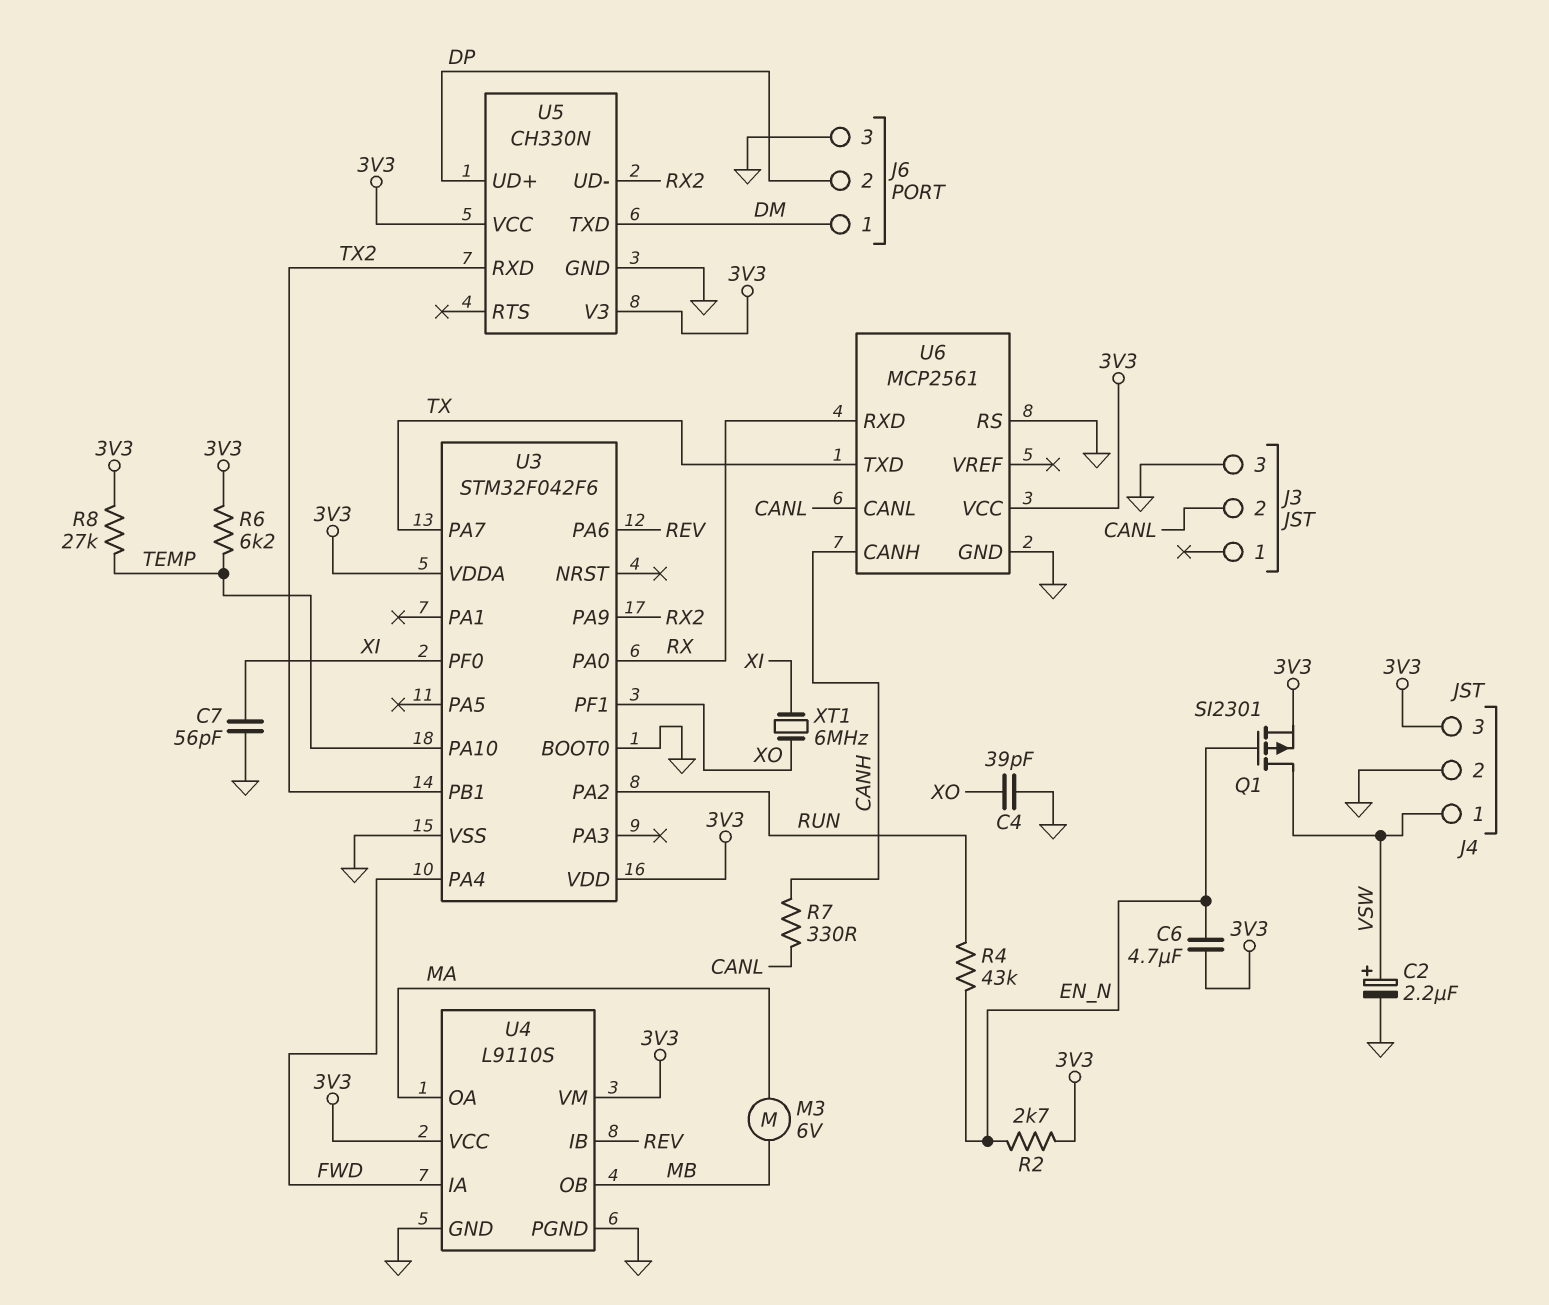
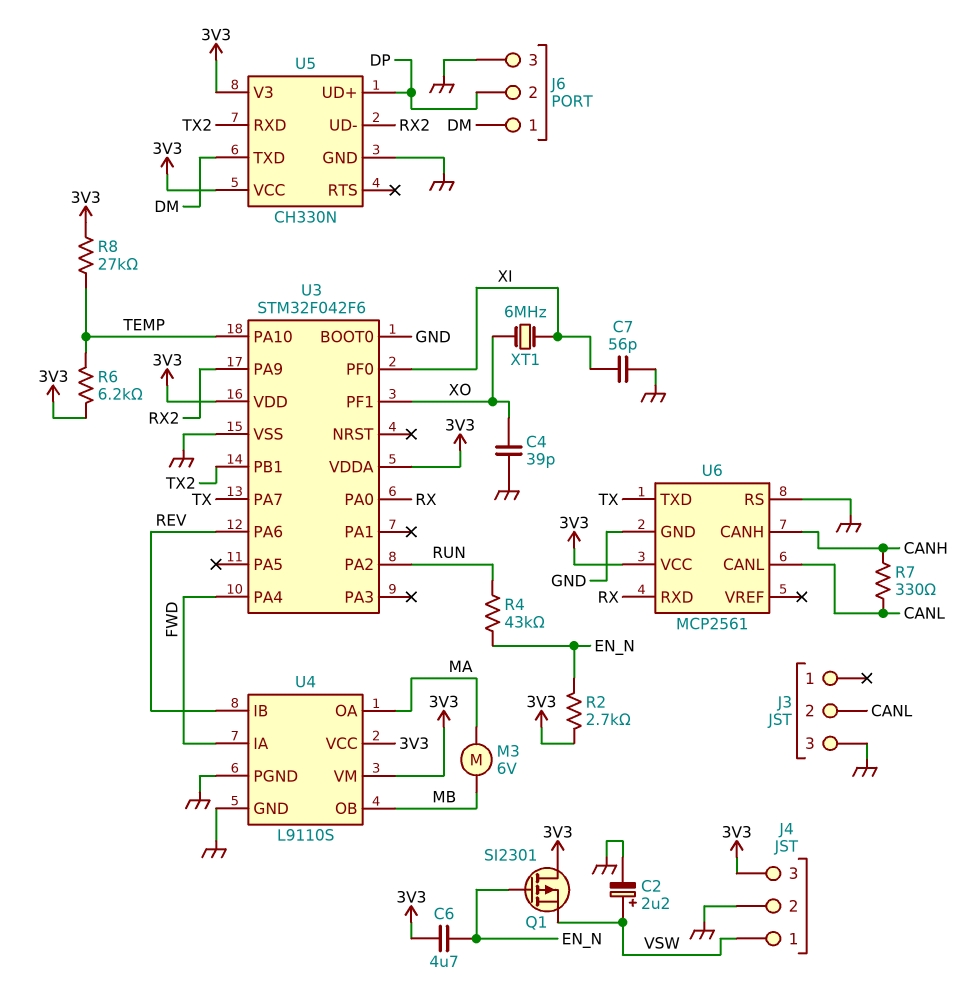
Q1: PMOS SI2301 (G EN_N, D VSW, S 3V3) -> PMOS SI2301 (G EN_N, D 3V3, S VSW)

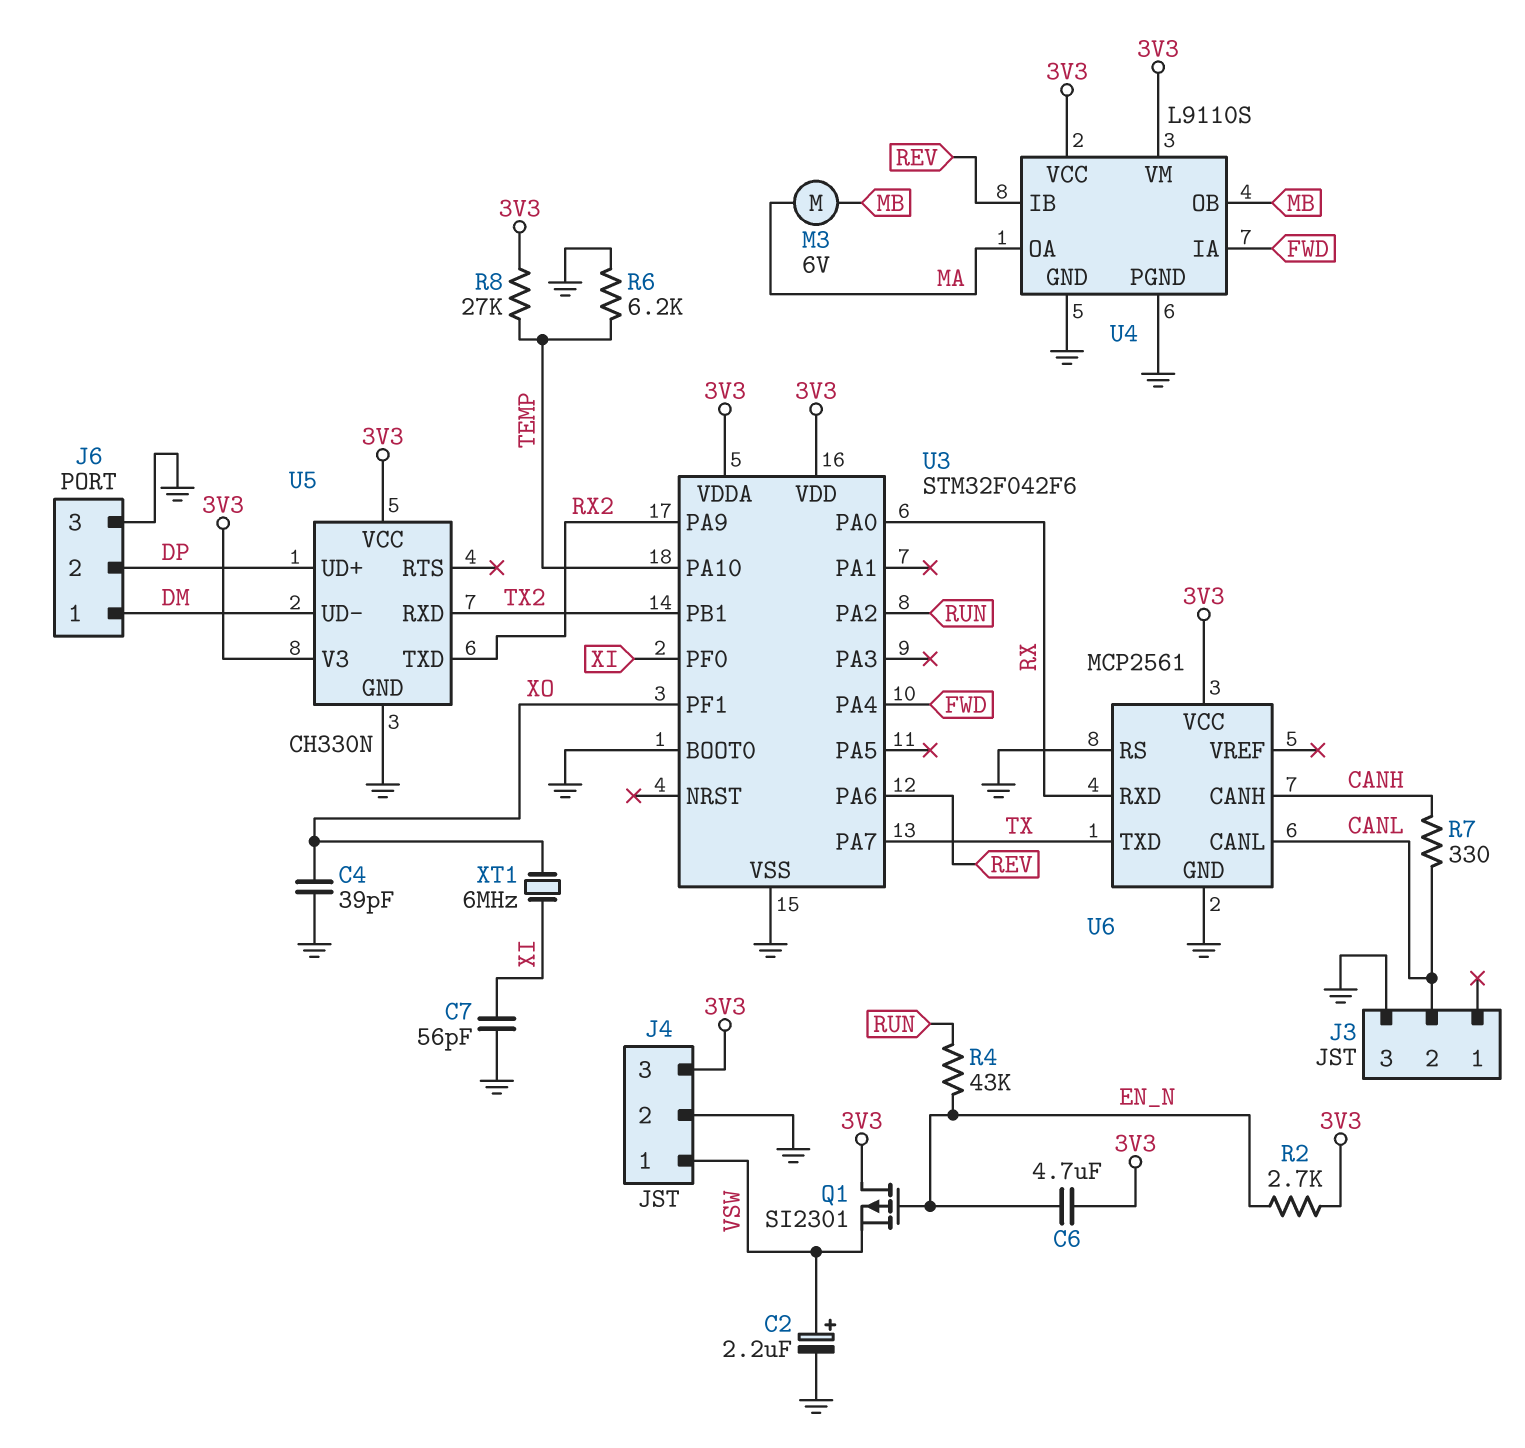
R6: 6.2k (3V3, TEMP) -> 6.2k (GND, TEMP)
U5 pin TXD: DM -> RX2
U5 pin UD-: RX2 -> DM

